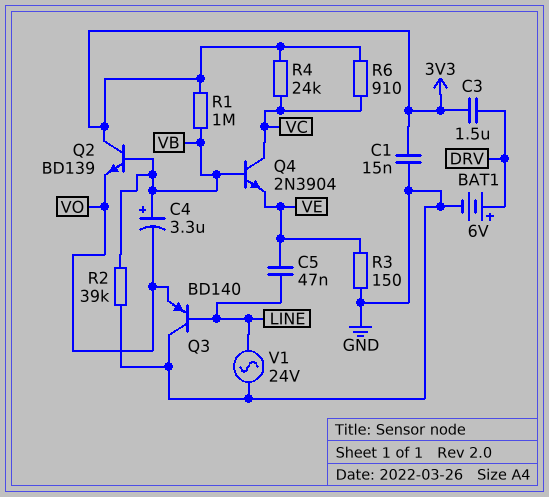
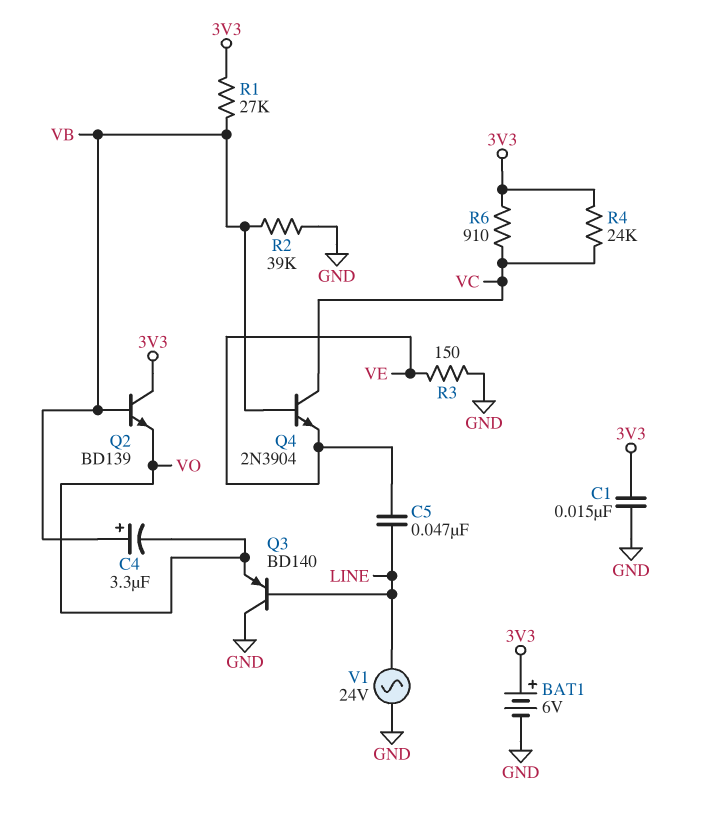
BAT1: 6V (plus DRV, minus GND) -> 6V (plus 3V3, minus GND)
C3: 1.5uF (3V3, DRV) -> none
R1: 1M (3V3, VB) -> 27k (3V3, VB)

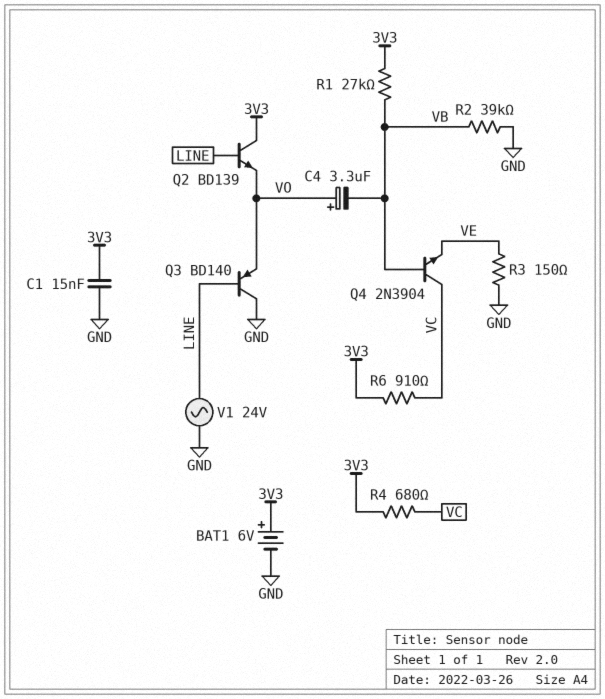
C4: 3.3uF (plus VB, minus VO) -> 3.3uF (plus VO, minus VB)
C5: 47nF (LINE, VE) -> none
Q2: NPN BD139 (B VB, C 3V3, E VO) -> NPN BD139 (B LINE, C 3V3, E VO)
R4: 24k (3V3, VC) -> 680 (3V3, VC)

